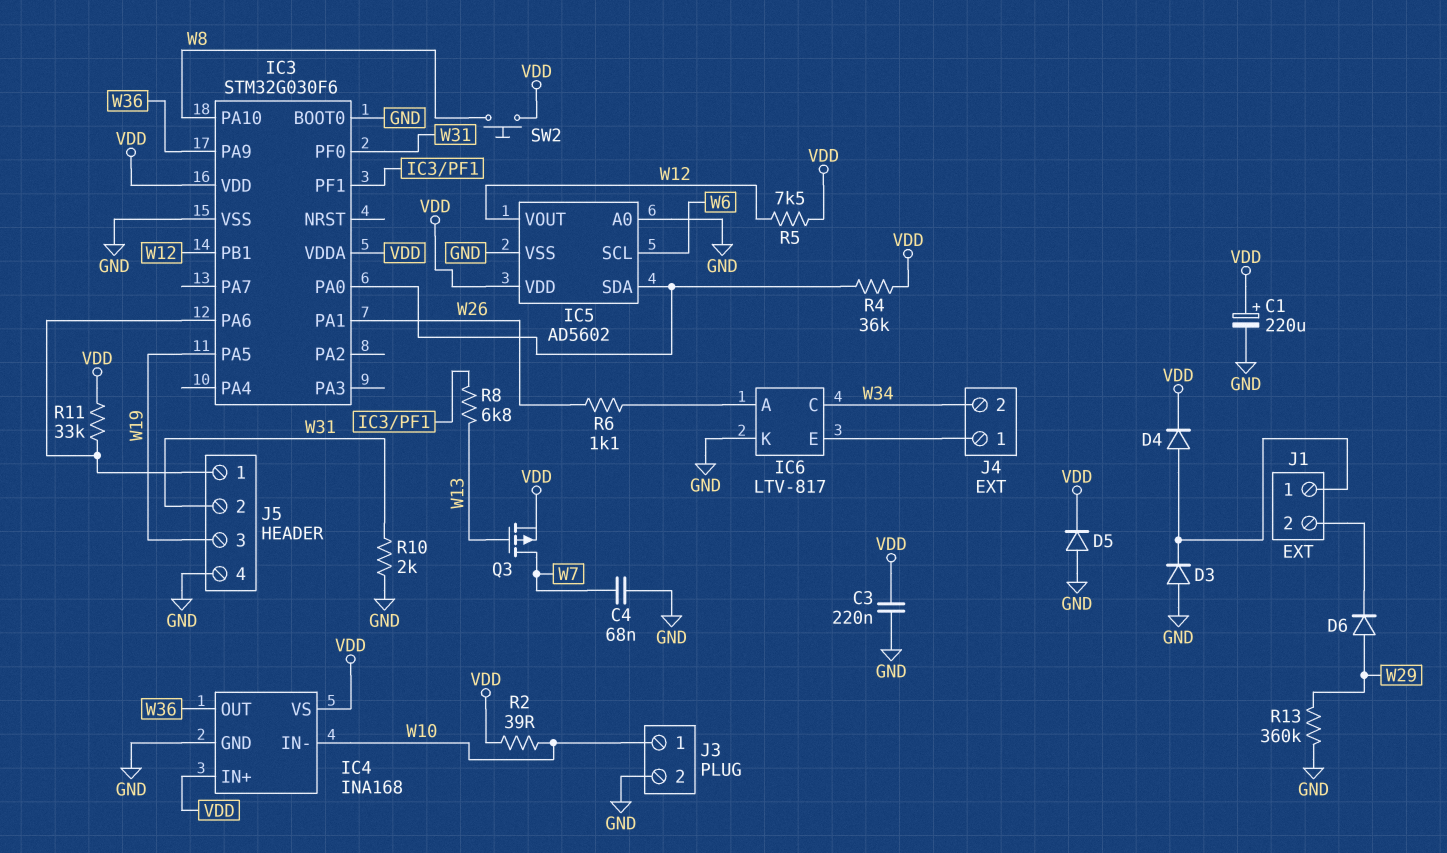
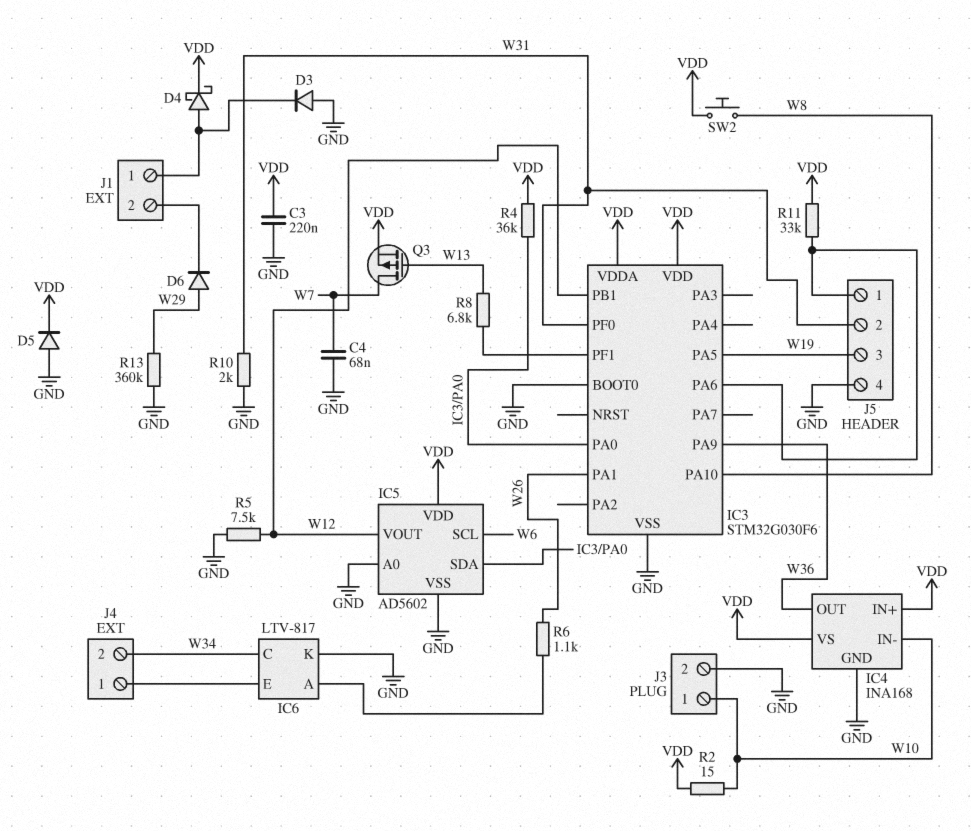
C1: 220uF (plus VDD, minus GND) -> none
D4: diode (A J1/1, K VDD) -> schottky (A J1/1, K VDD)
R2: 39 (VDD, W10) -> 15 (VDD, W10)
R5: 7.5k (VDD, W12) -> 7.5k (GND, W12)

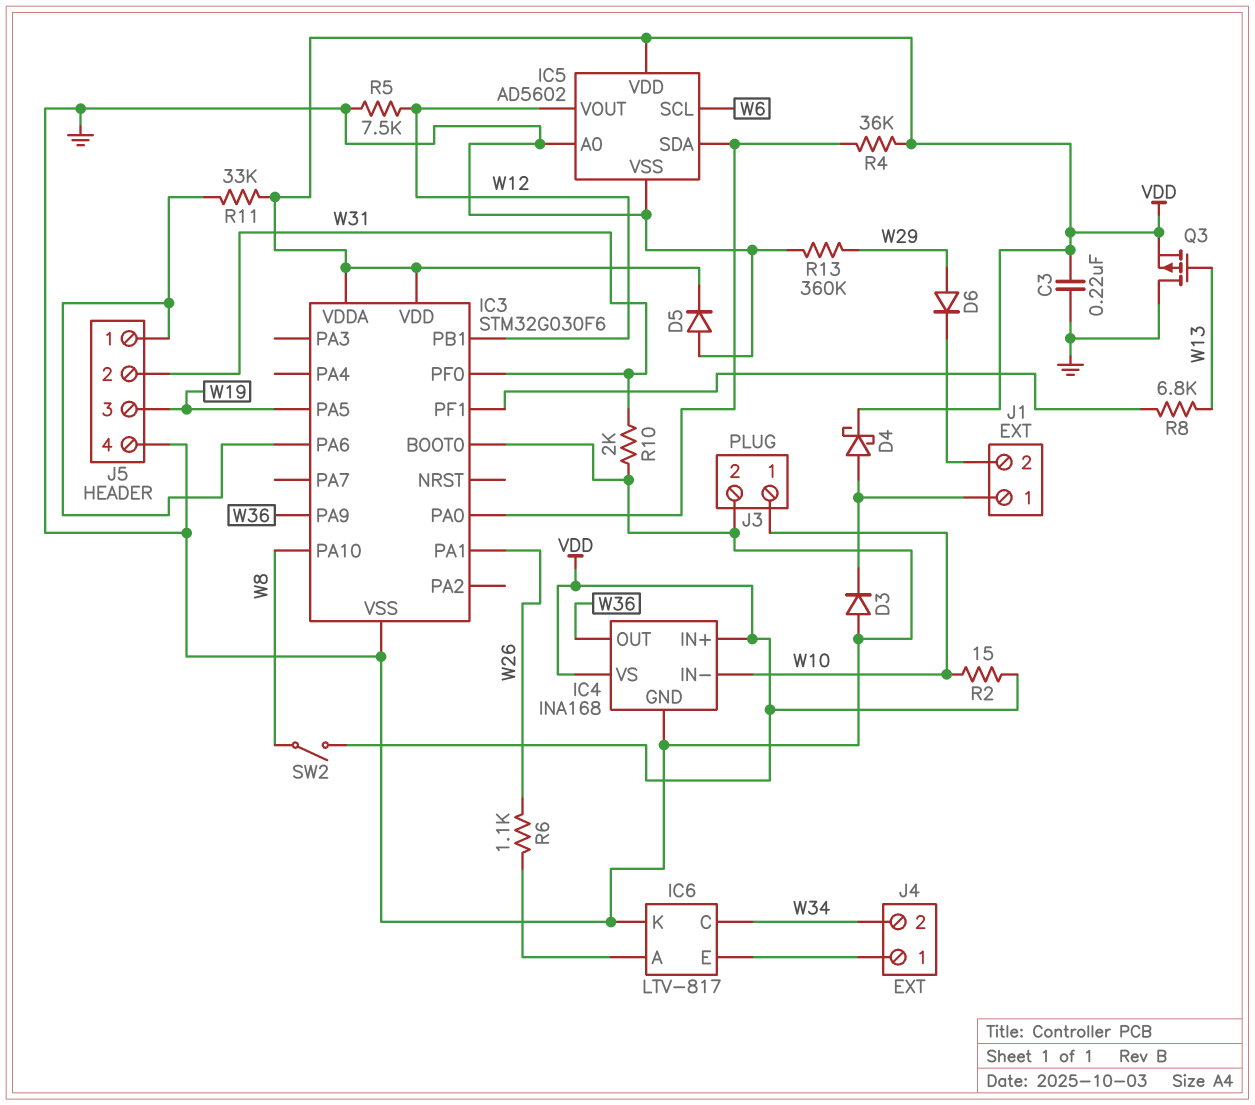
C4: 68nF (GND, W7) -> none
Q3: PMOS (G W13, D W7, S VDD) -> PMOS (G W13, D GND, S VDD)
SW2: button (VDD, W8) -> switch (VDD, W8)

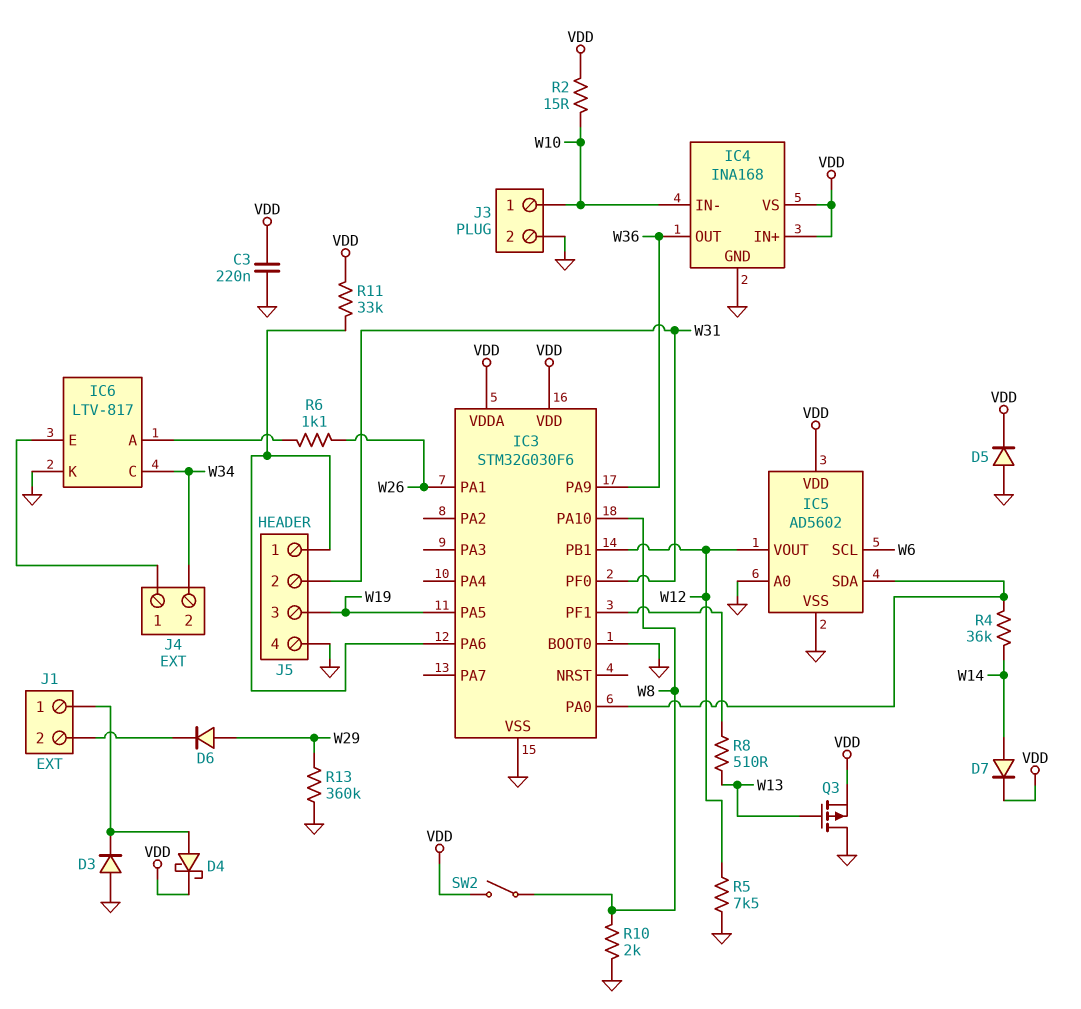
D7: none -> diode (A W14, K VDD)
R4: 36k (IC3/PA0, VDD) -> 36k (IC3/PA0, W14)
R8: 6.8k (IC3/PF1, W13) -> 510 (IC3/PF1, W13)
R10: 2k (GND, W31) -> 2k (GND, W8)

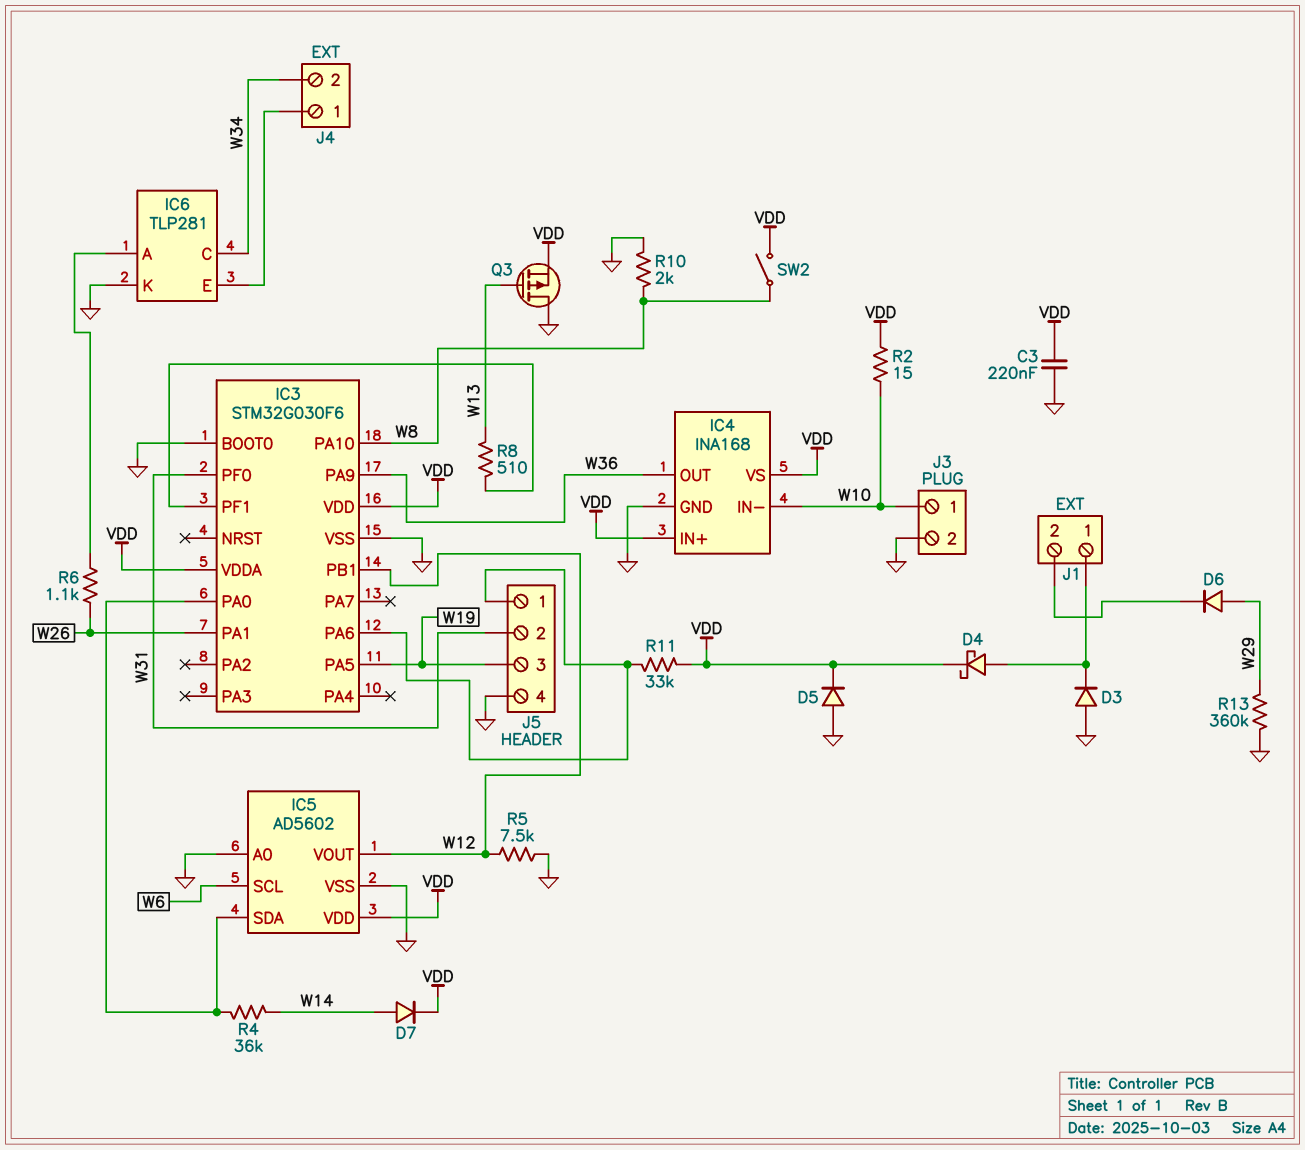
IC6: LTV-817 -> TLP281

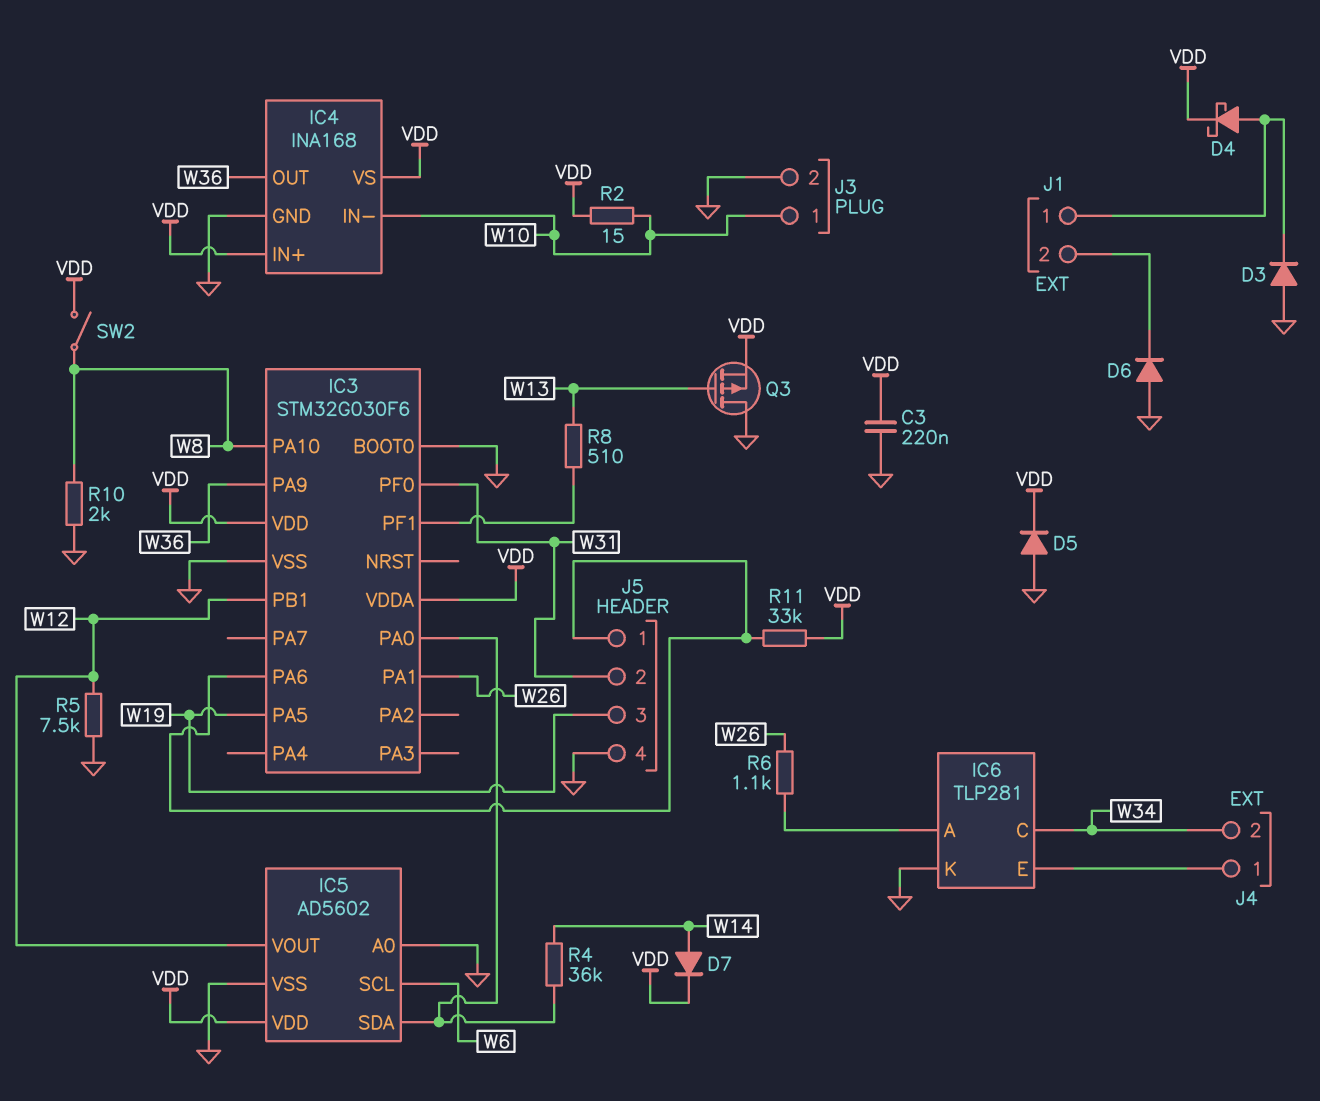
D6: diode (A W29, K J1/2) -> diode (A GND, K J1/2)
R13: 360k (GND, W29) -> none

